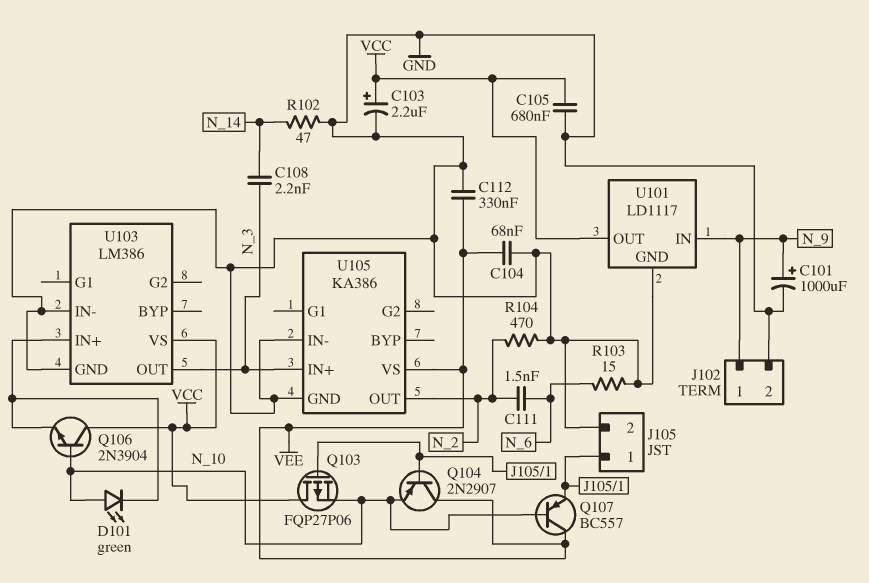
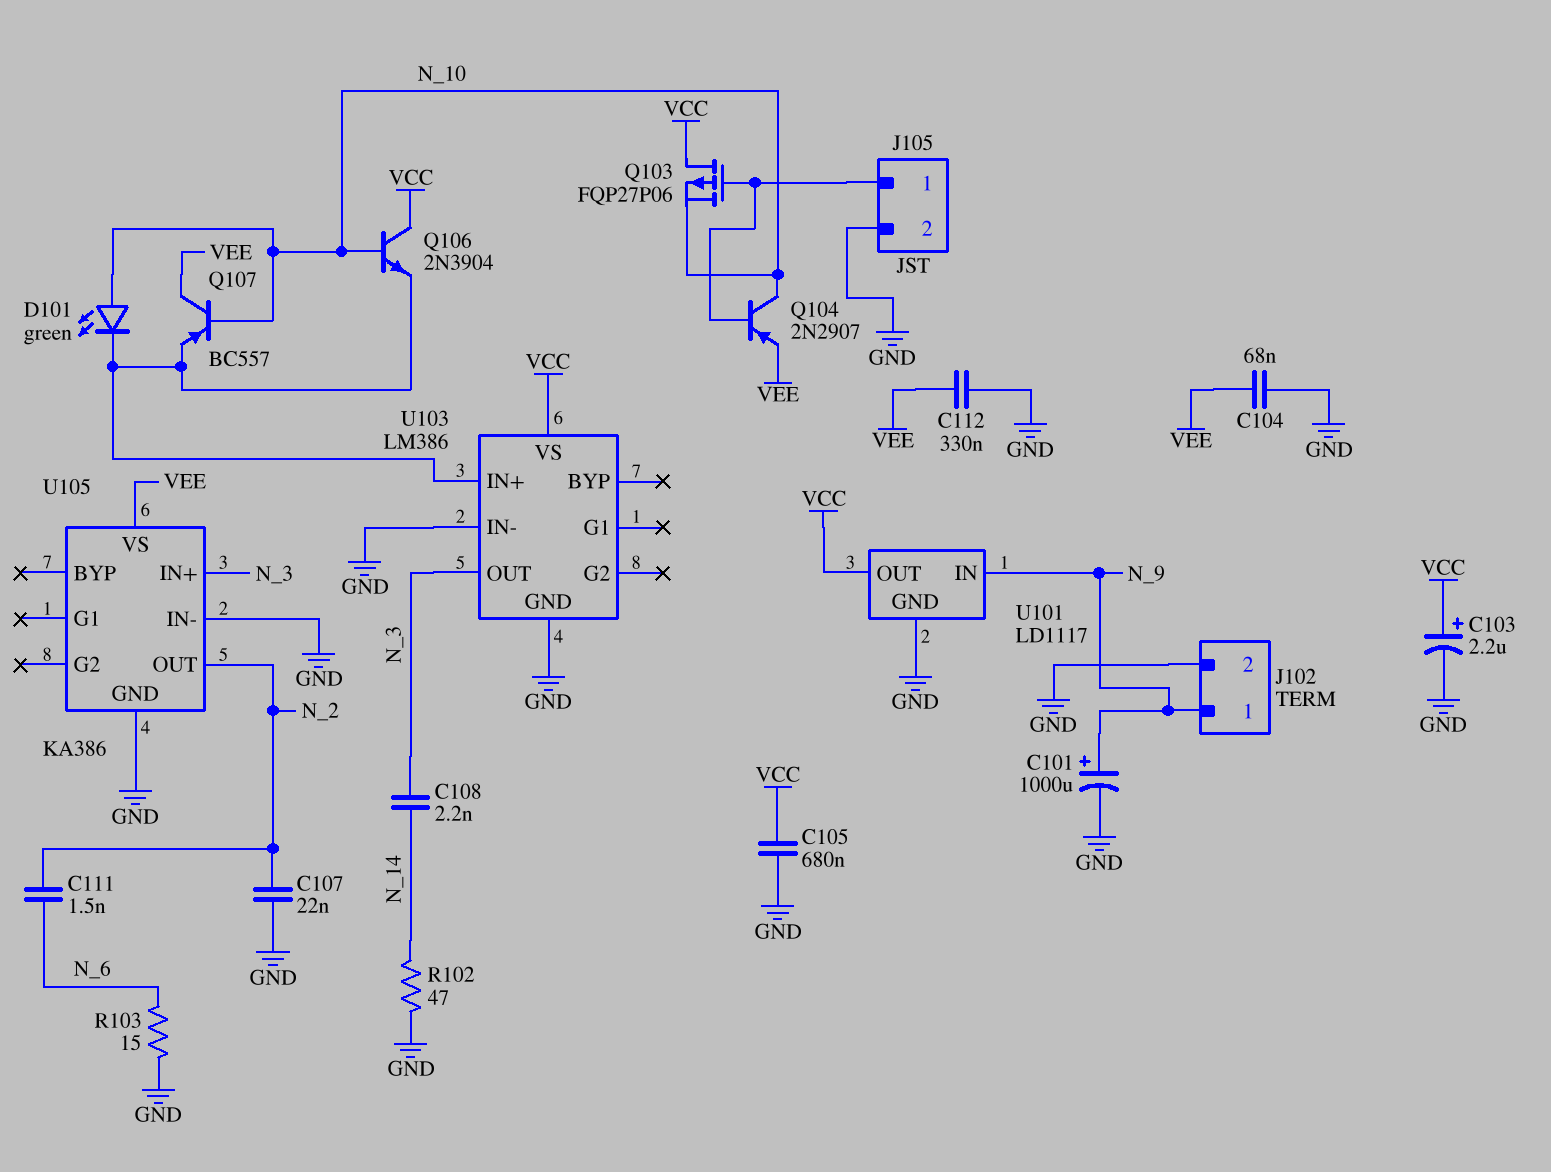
C107: none -> 22nF (GND, N_2)
Q104: PNP 2N2907 (B J105/1, C VEE, E N_10) -> PNP 2N2907 (B J105/1, C N_10, E VEE)
Q107: PNP BC557 (B N_10, C VEE, E J105/1) -> PNP BC557 (B N_10, C VEE, E U103/IN+)
R104: 470 (GND, N_2) -> none

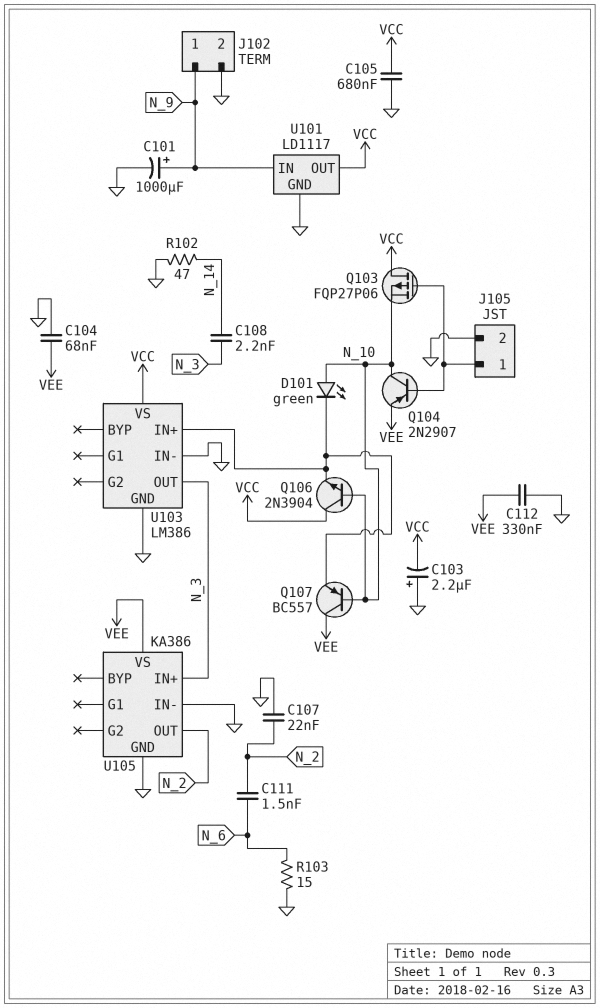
C103: 2.2uF (plus VCC, minus GND) -> 2.2uF (plus GND, minus VCC)

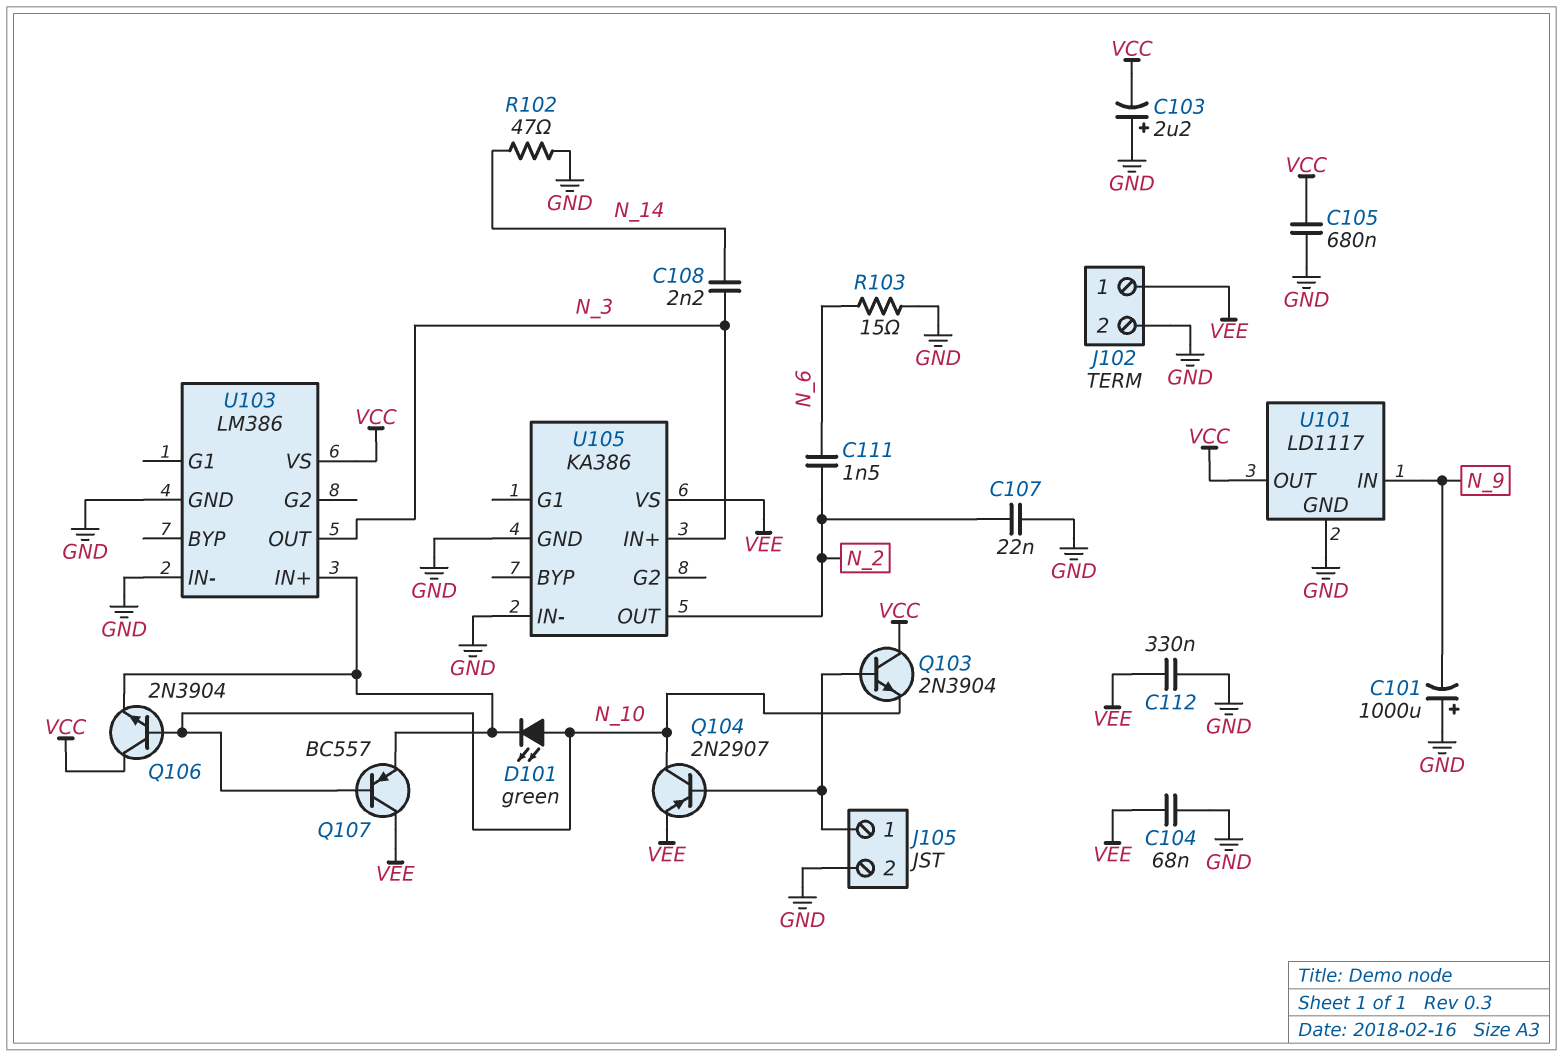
C101: 1000uF (plus N_9, minus GND) -> 1000uF (plus GND, minus N_9)
J102 pin 1: N_9 -> VEE
Q103: PMOS FQP27P06 (G J105/1, D VCC, S N_10) -> NPN 2N3904 (B J105/1, C VCC, E N_10)

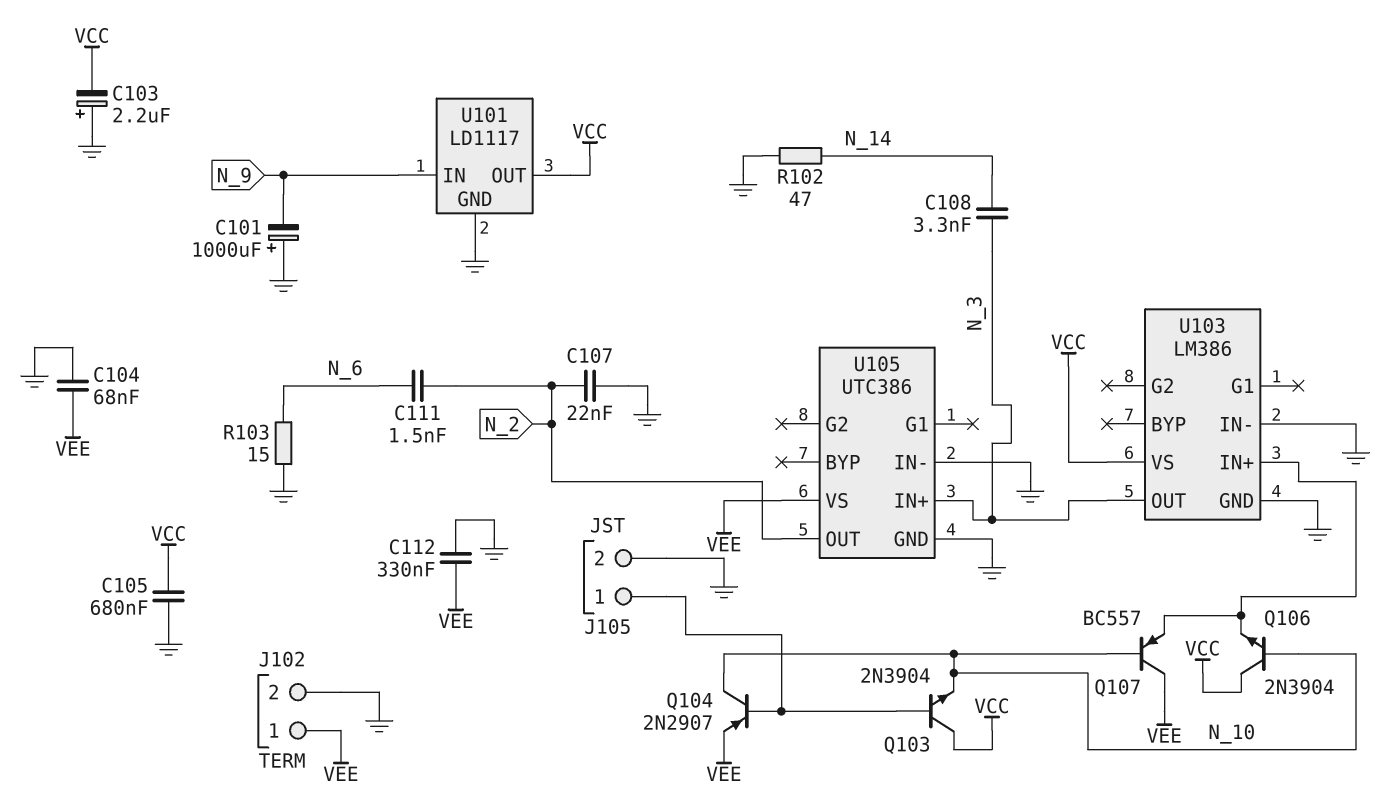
C108: 2.2nF (N_3, N_14) -> 3.3nF (N_3, N_14)
D101: LED green (A N_10, K U103/IN+) -> none
U105: KA386 -> UTC386

